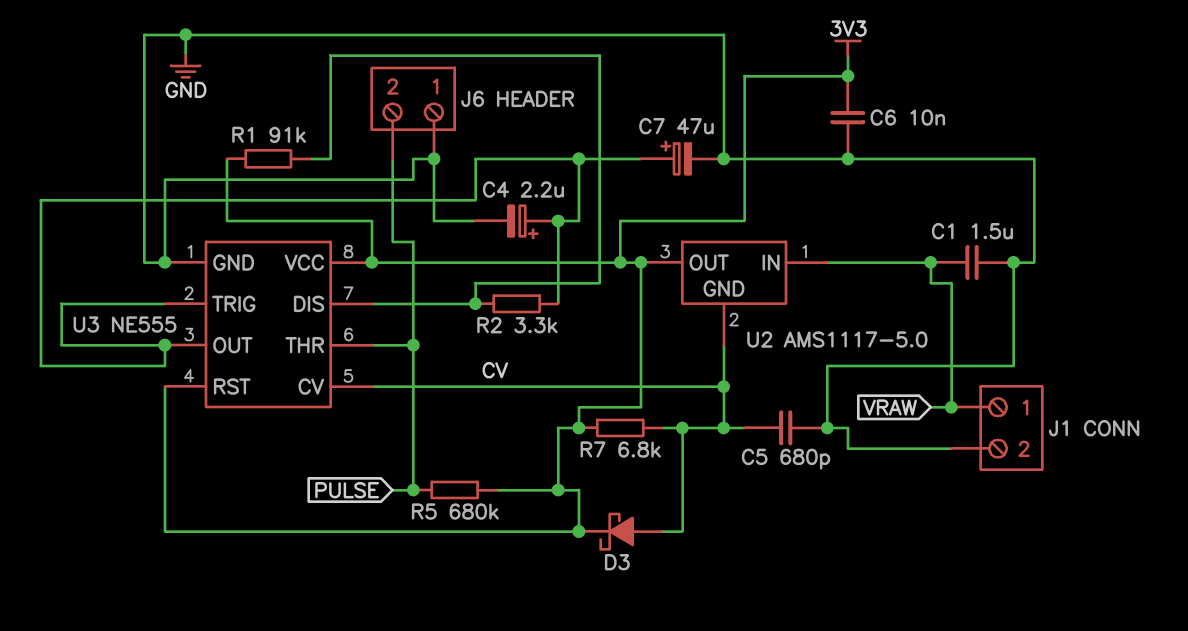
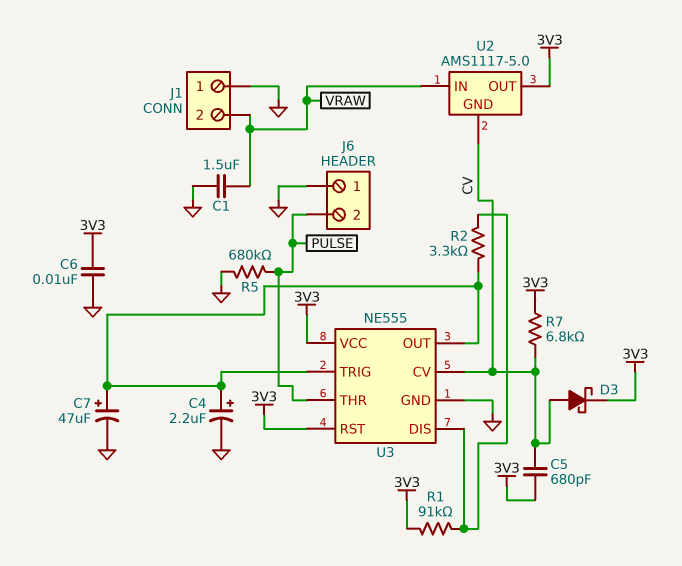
C5: 680pF (CV, GND) -> 680pF (3V3, CV)
J1 pin 1: VRAW -> GND
J1 pin 2: GND -> VRAW
R5: 680k (3V3, PULSE) -> 680k (GND, PULSE)

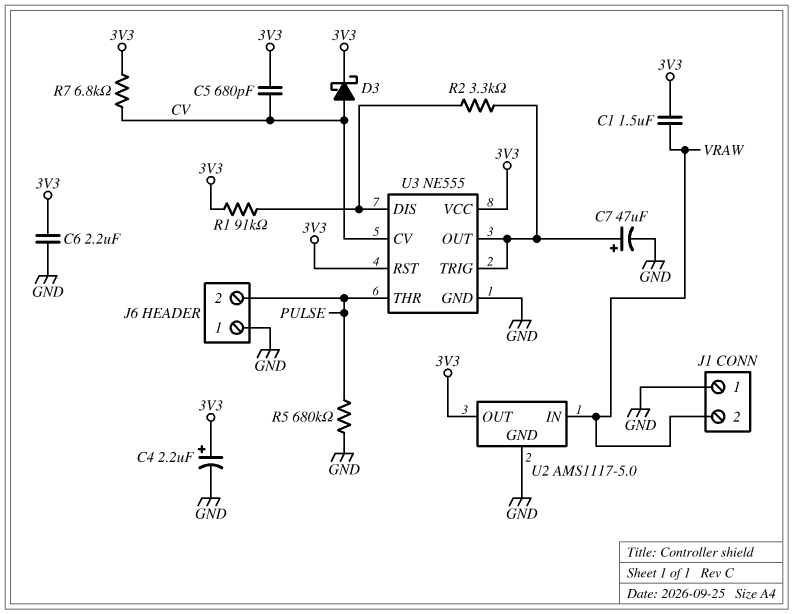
C1: 1.5uF (GND, VRAW) -> 1.5uF (3V3, VRAW)
C4: 2.2uF (plus U3/OUT, minus GND) -> 2.2uF (plus 3V3, minus GND)
C6: 10nF (3V3, GND) -> 2.2uF (3V3, GND)
U2 pin GND: CV -> GND

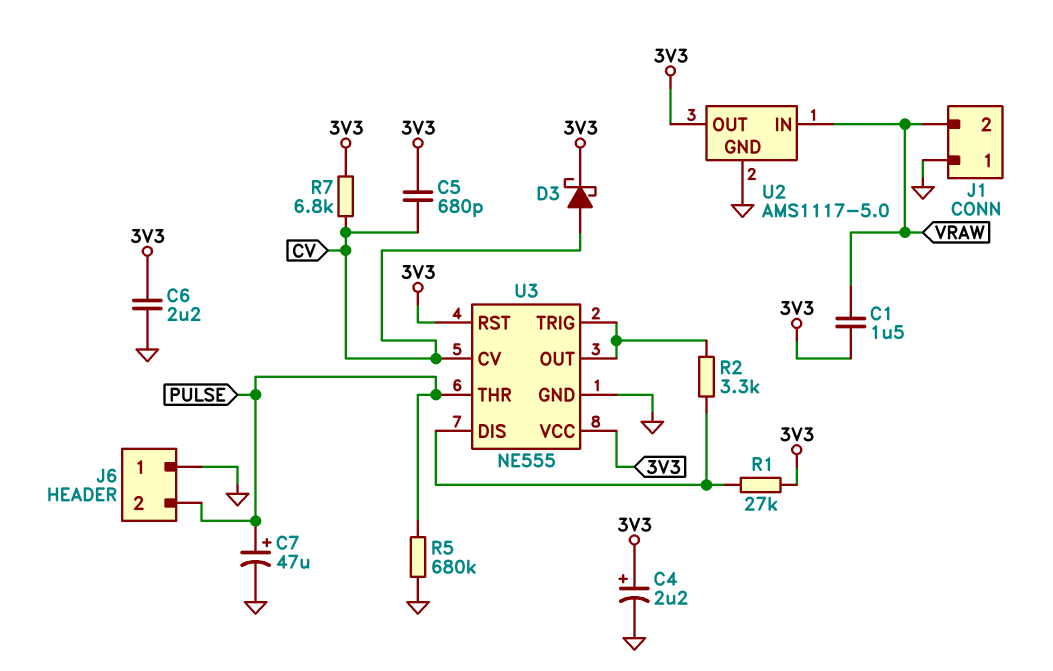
C7: 47uF (plus U3/OUT, minus GND) -> 47uF (plus PULSE, minus GND)
R1: 91k (3V3, U3/DIS) -> 27k (3V3, U3/DIS)

